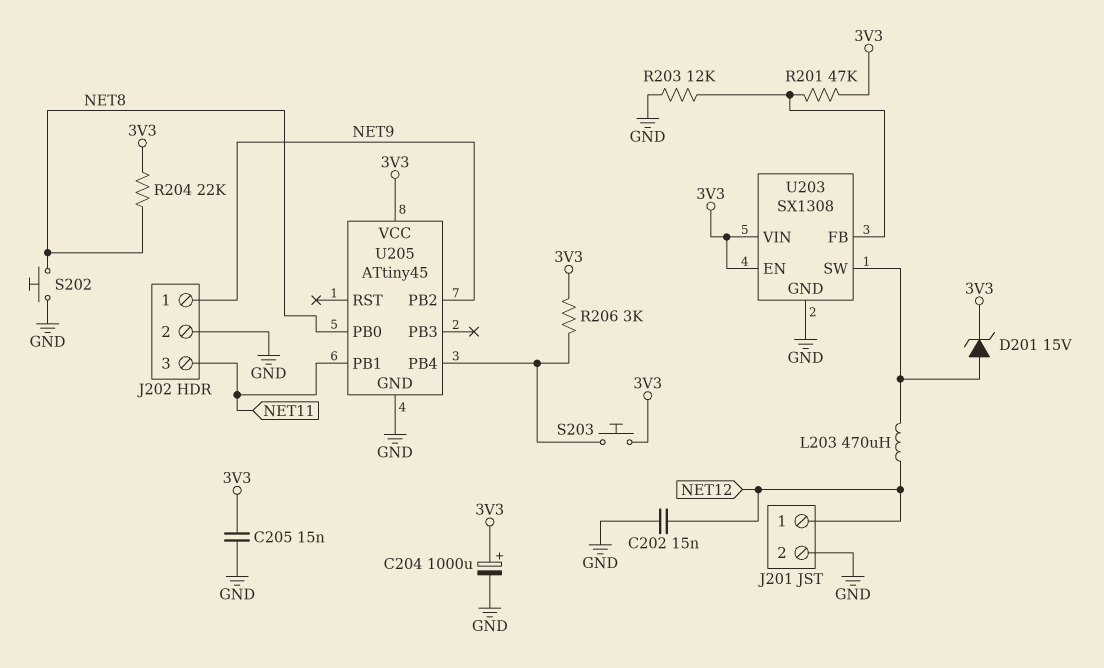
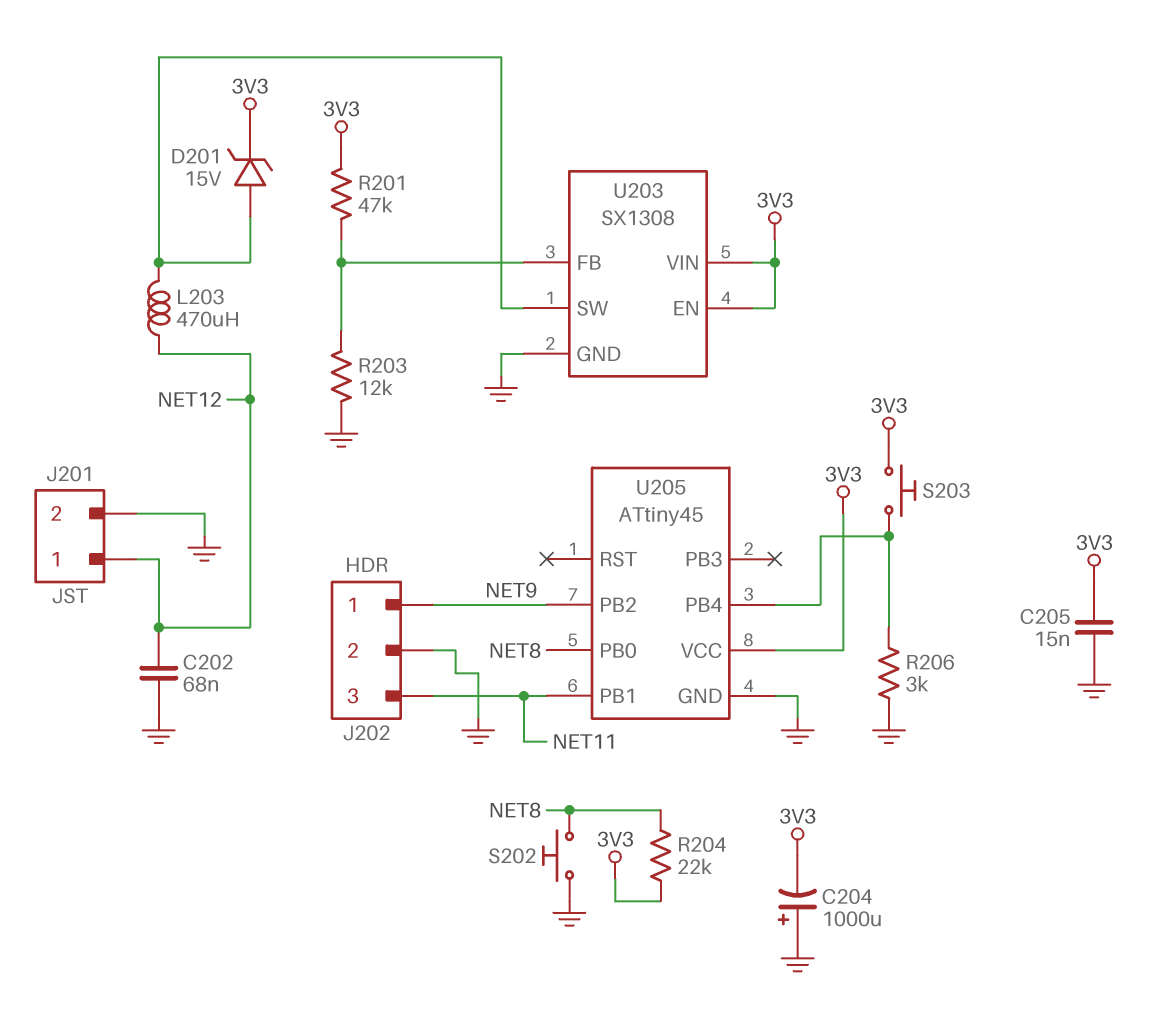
C202: 15nF (GND, NET12) -> 68nF (GND, NET12)
C204: 1000uF (plus 3V3, minus GND) -> 1000uF (plus GND, minus 3V3)
R206: 3k (3V3, U205/PB4) -> 3k (GND, U205/PB4)

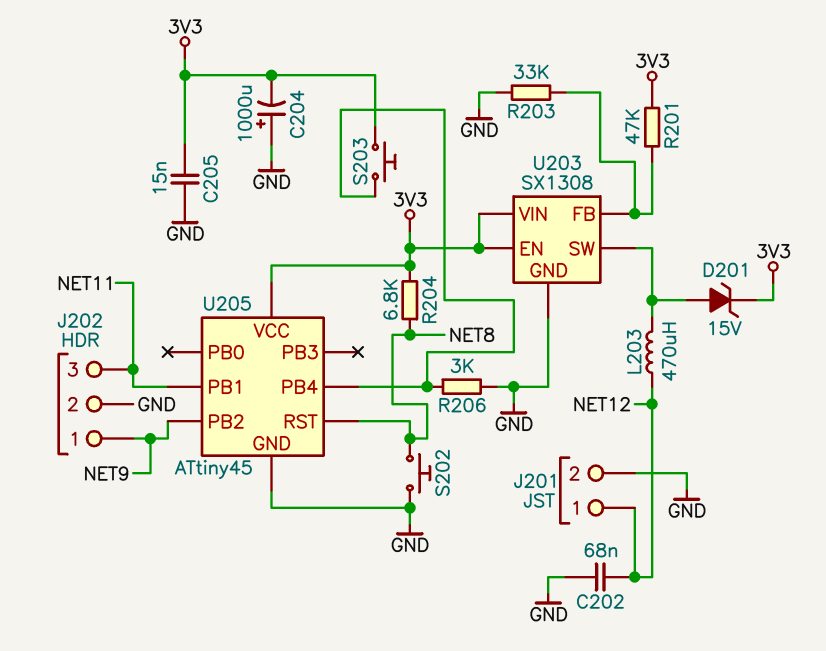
R203: 12k (GND, U203/FB) -> 33k (GND, U203/FB)
R204: 22k (3V3, NET8) -> 6.8k (3V3, NET8)
U205 pin PB0: NET8 -> none
U205 pin RST: none -> NET8

